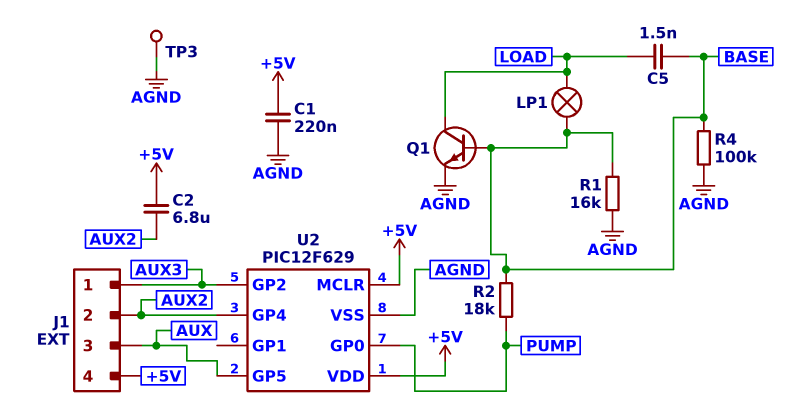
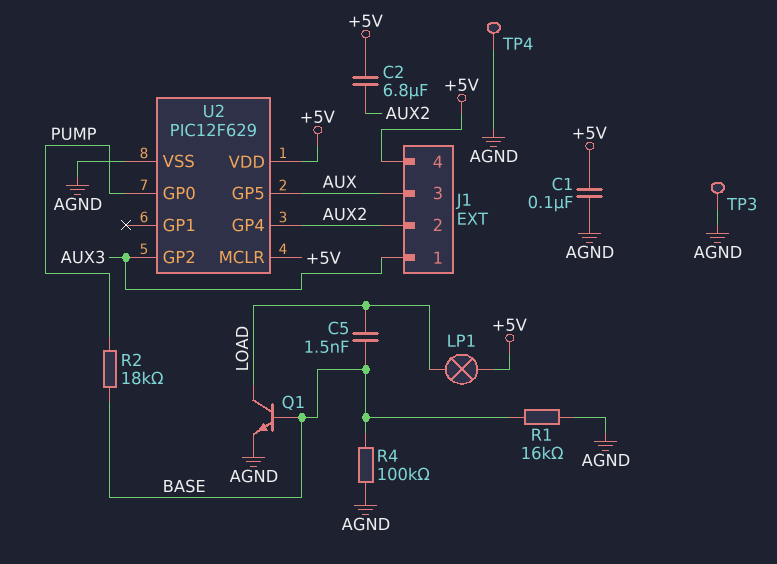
C1: 220nF (+5V, AGND) -> 100nF (+5V, AGND)
LP1: lamp (BASE, LOAD) -> lamp (+5V, LOAD)
TP4: none -> test point (AGND)

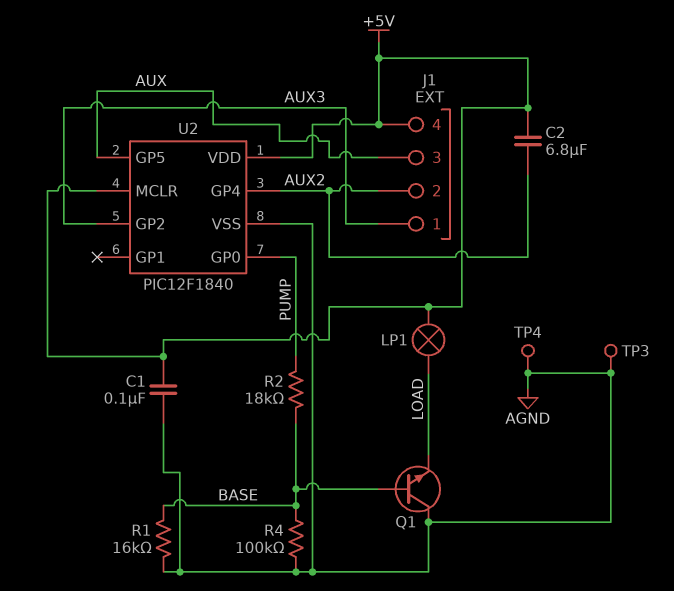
C5: 1.5nF (BASE, LOAD) -> none
Q1: NPN (B BASE, C LOAD, E AGND) -> NPN (B BASE, C AGND, E LOAD)
U2: PIC12F629 -> PIC12F1840

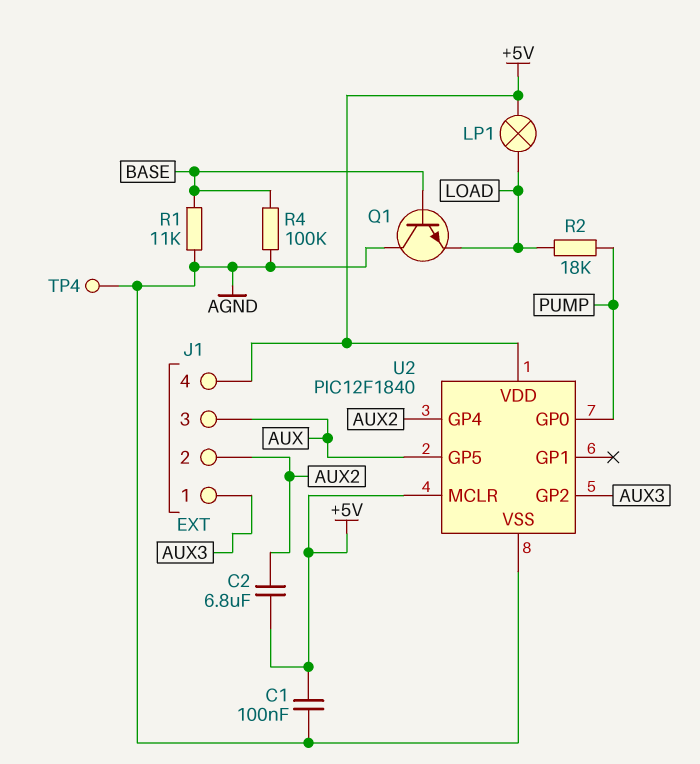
R1: 16k (AGND, BASE) -> 11k (AGND, BASE)
R2: 18k (BASE, PUMP) -> 18k (LOAD, PUMP)
TP3: test point (AGND) -> none

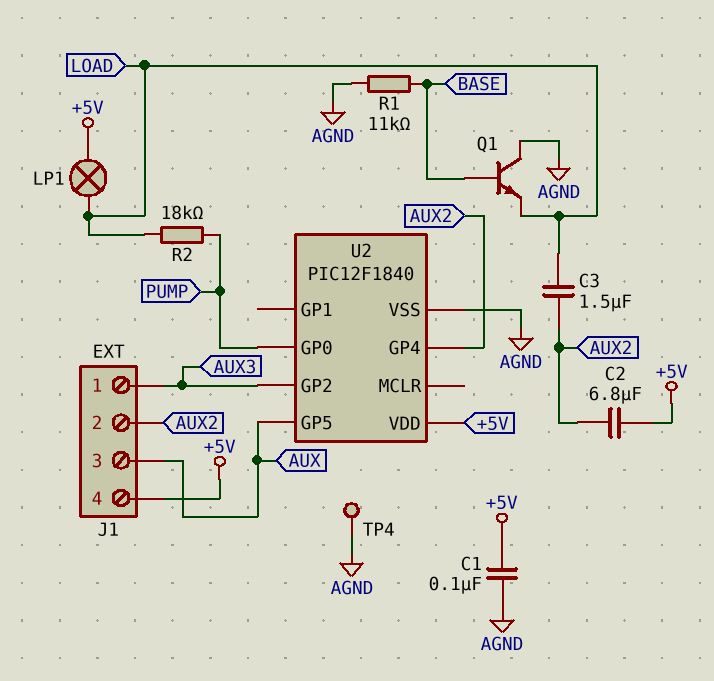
C3: none -> 1.5uF (AUX2, LOAD)
R4: 100k (AGND, BASE) -> none
U2 pin MCLR: +5V -> none

